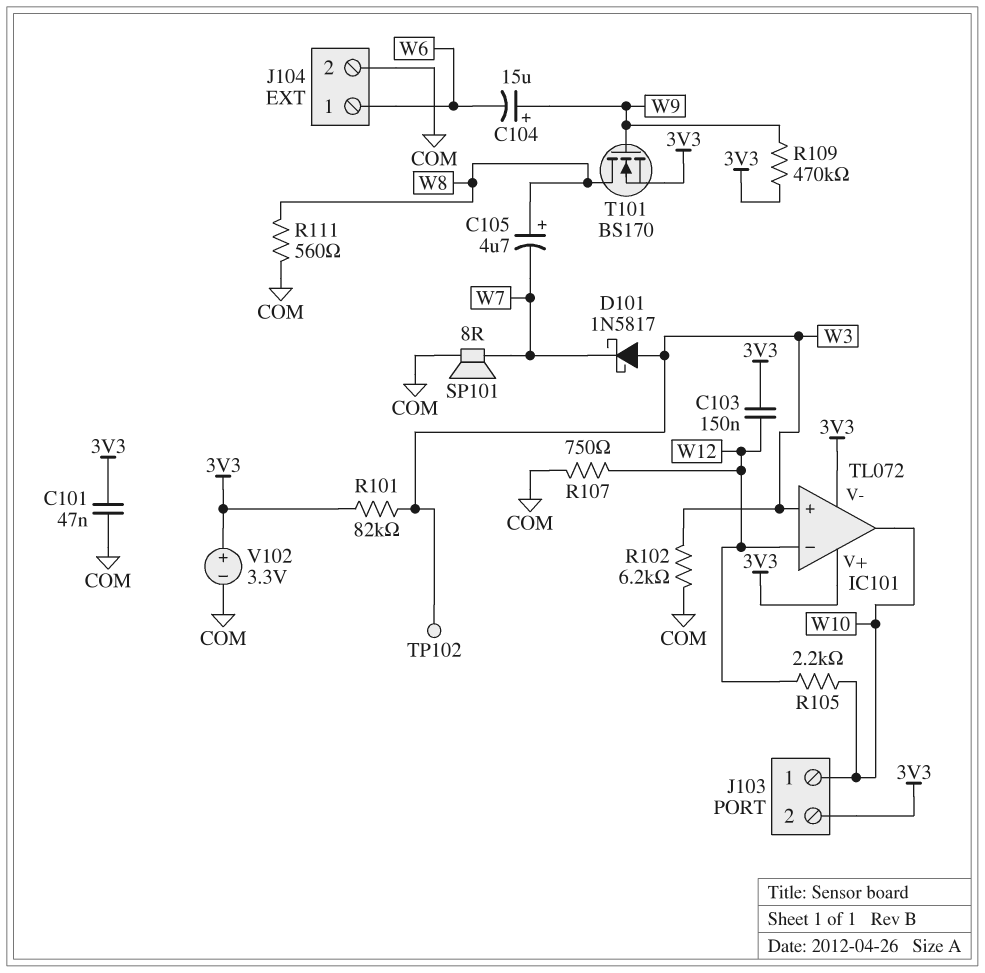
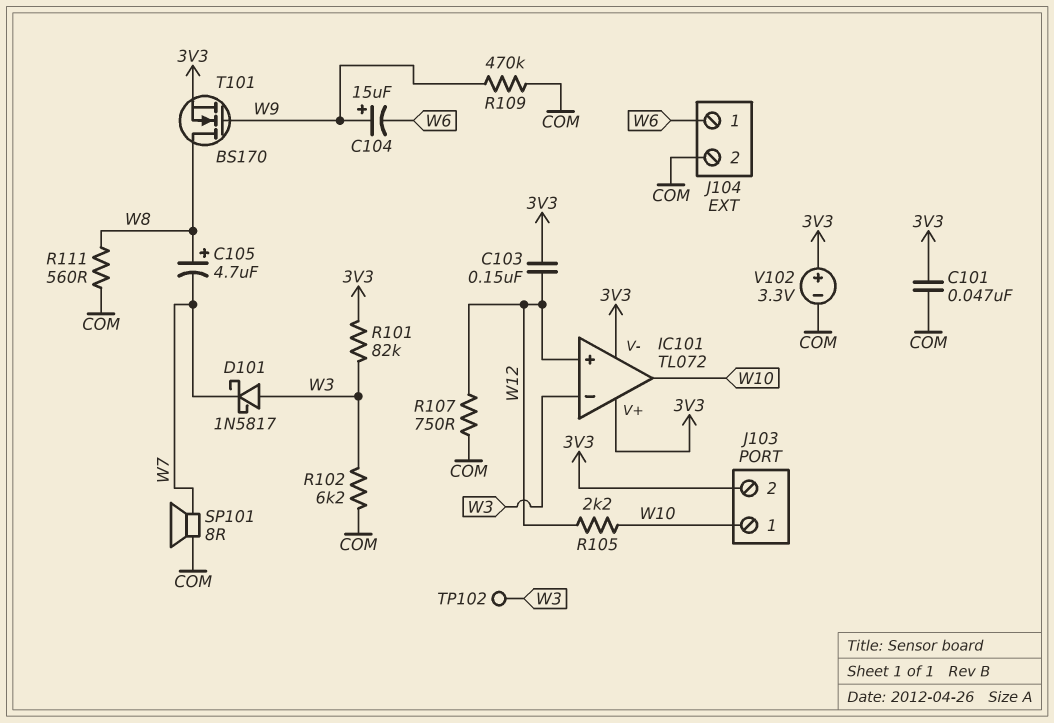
IC101 pin in+: W3 -> W12
IC101 pin in-: W12 -> W3
R109: 470k (3V3, W9) -> 470k (COM, W9)

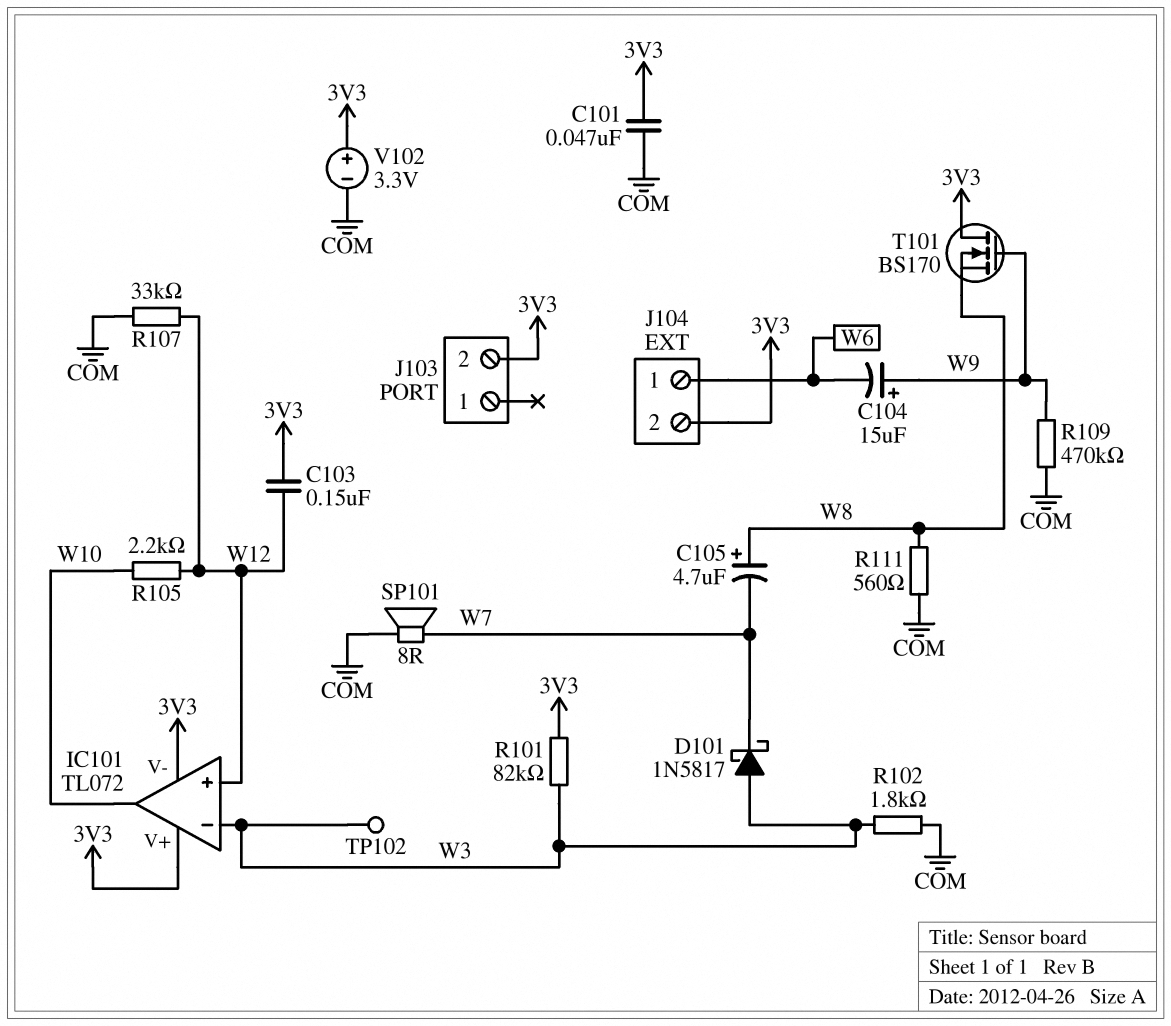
J103 pin 1: W10 -> none
J104 pin 2: COM -> 3V3
R102: 6.2k (COM, W3) -> 1.8k (COM, W3)
R107: 750 (COM, W12) -> 33k (COM, W12)
T101: NMOS BS170 (G W9, D W8, S 3V3) -> NMOS BS170 (G W9, D 3V3, S W8)

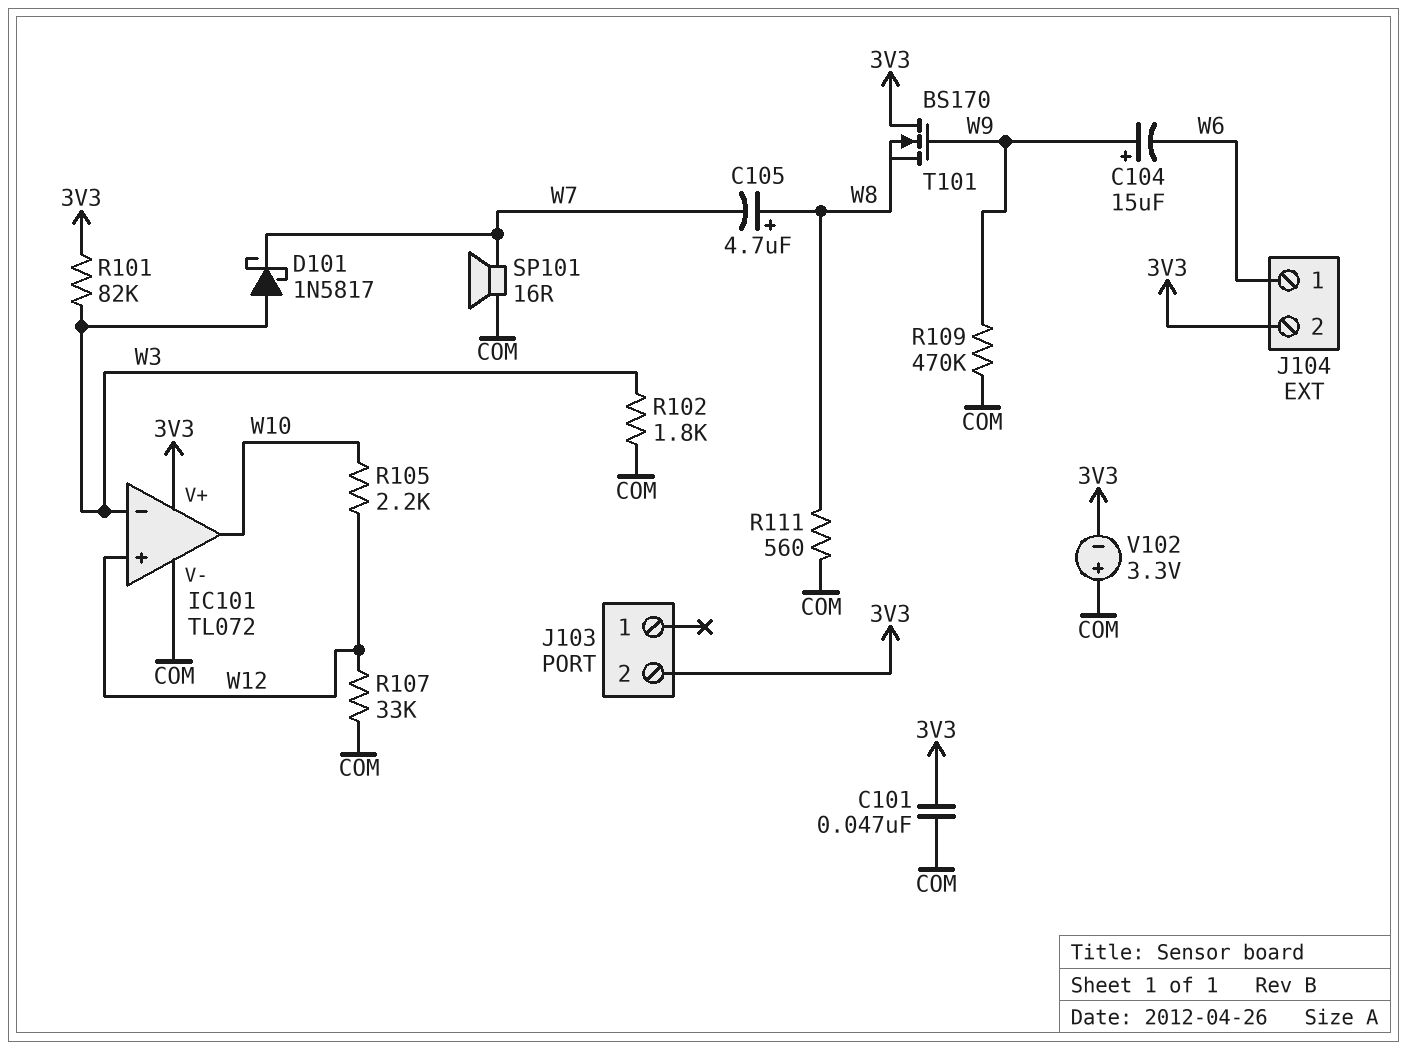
C103: 150nF (3V3, W12) -> none
IC101 pin V-: 3V3 -> COM
SP101: speaker 8R (COM, W7) -> speaker 16R (COM, W7)
TP102: test point (W3) -> none
V102: 3.3V (plus 3V3, minus COM) -> 3.3V (plus COM, minus 3V3)

